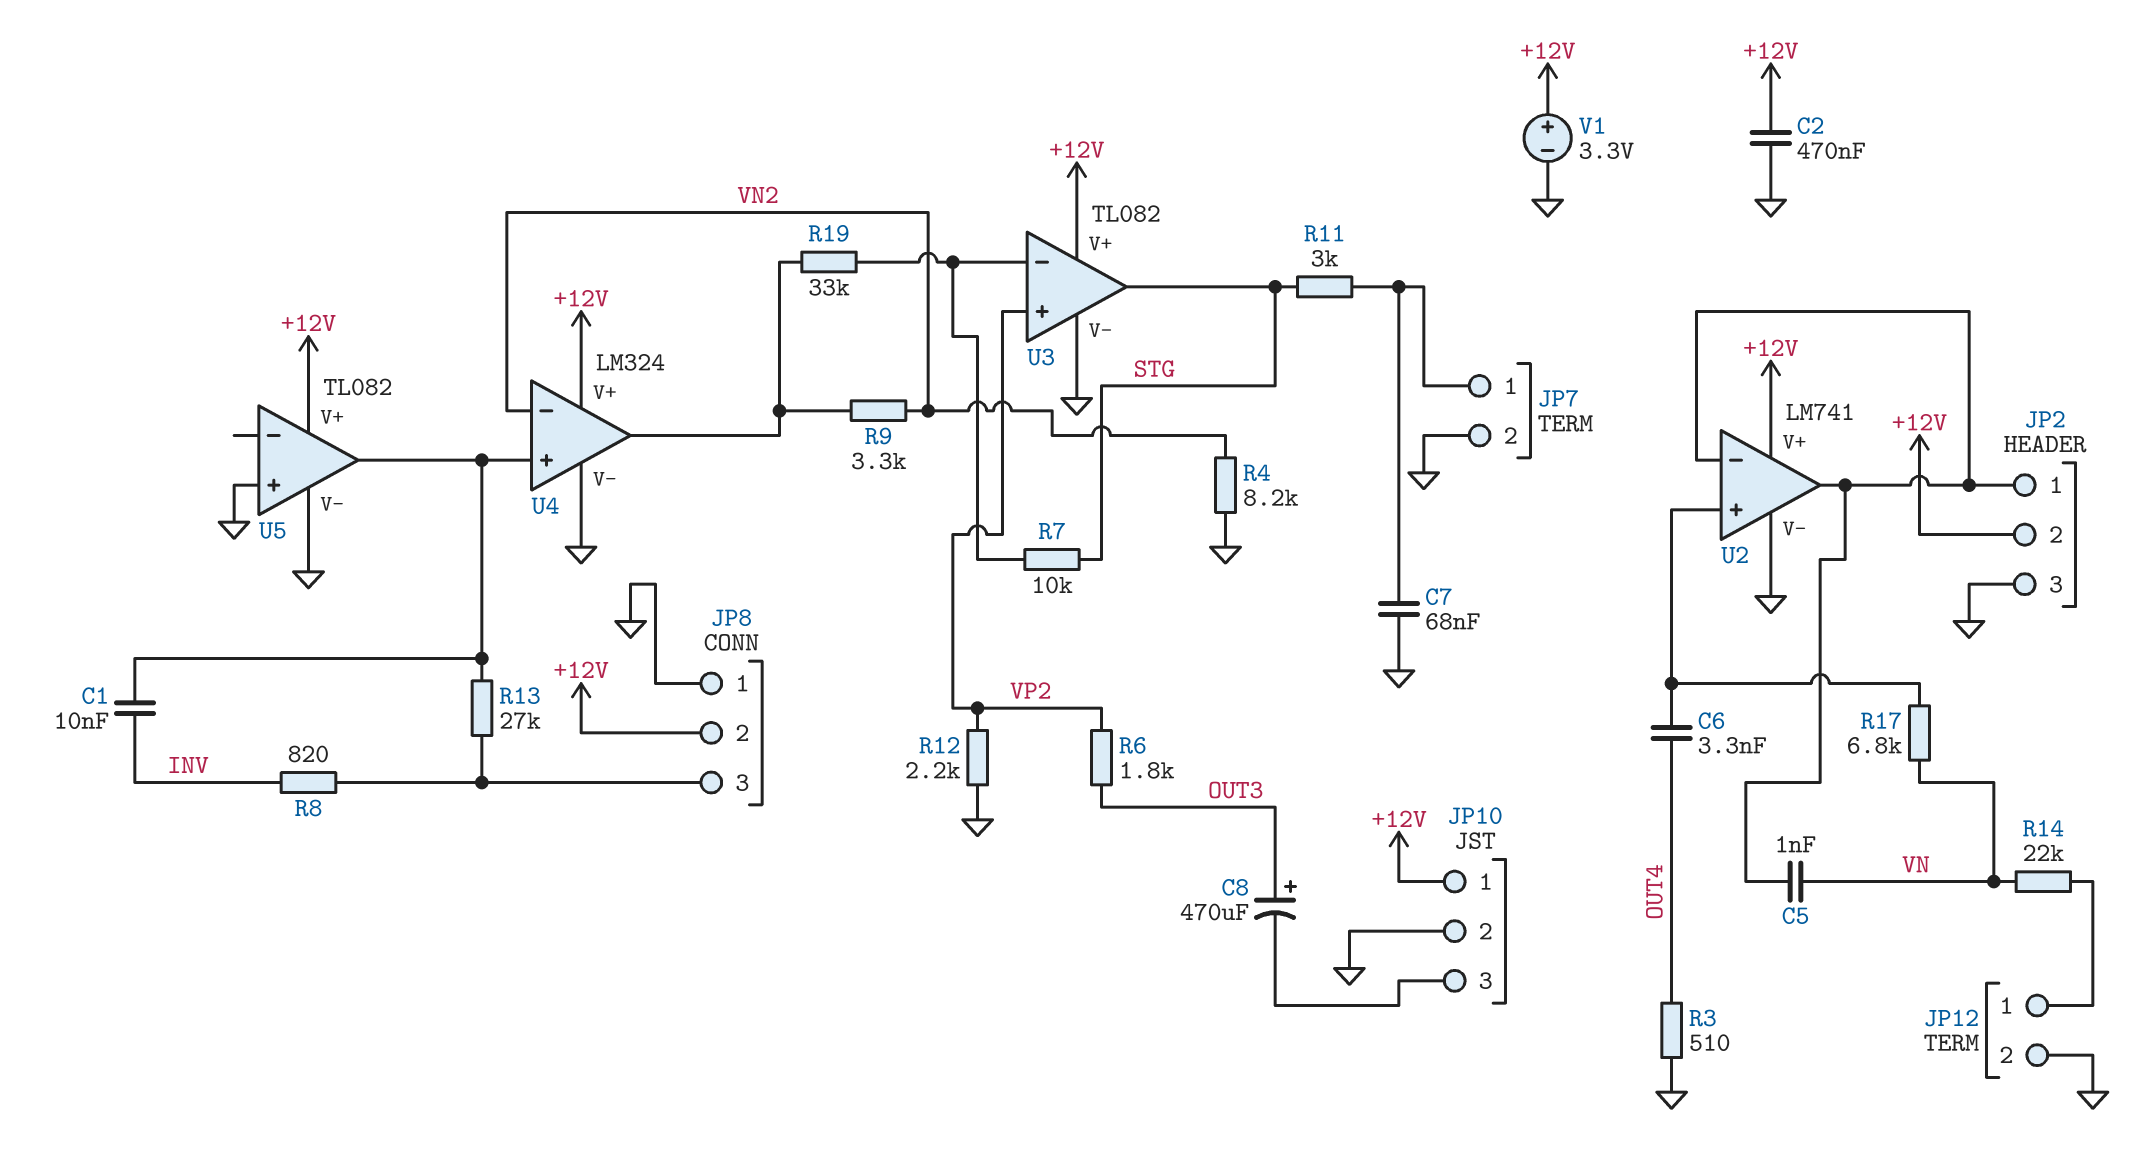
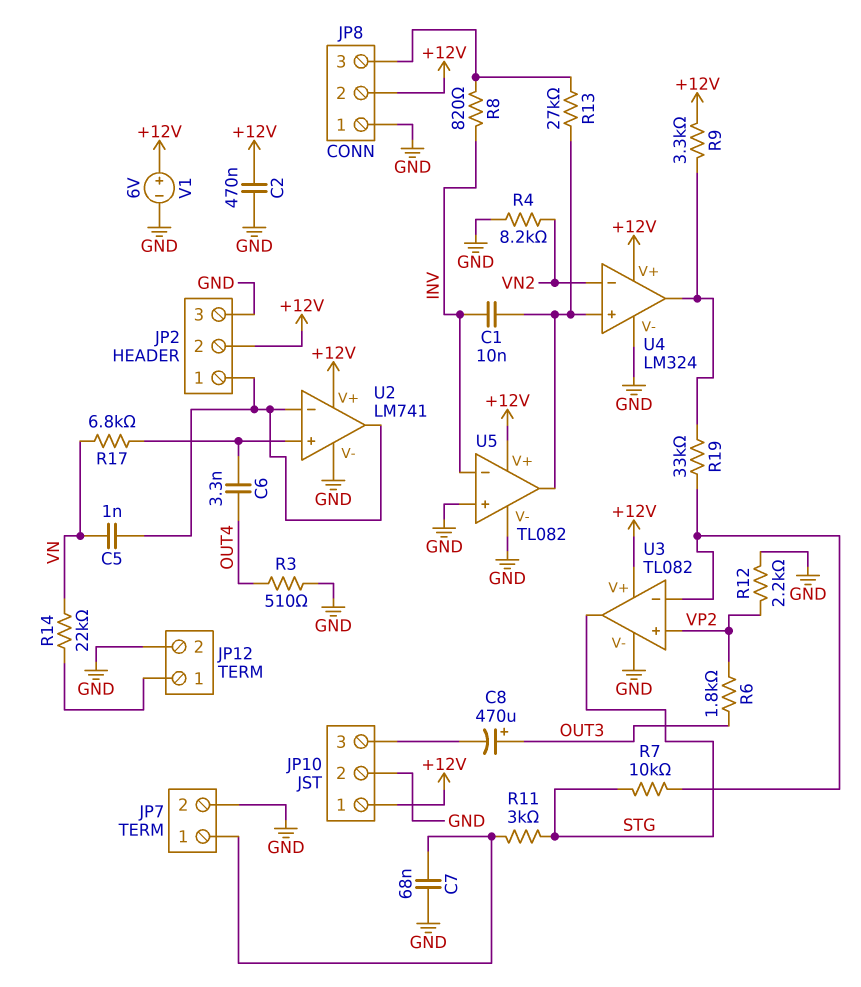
R9: 3.3k (U4/out, VN2) -> 3.3k (+12V, U4/out)
U5 pin in-: none -> INV
V1: 3.3V (plus +12V, minus GND) -> 6V (plus +12V, minus GND)

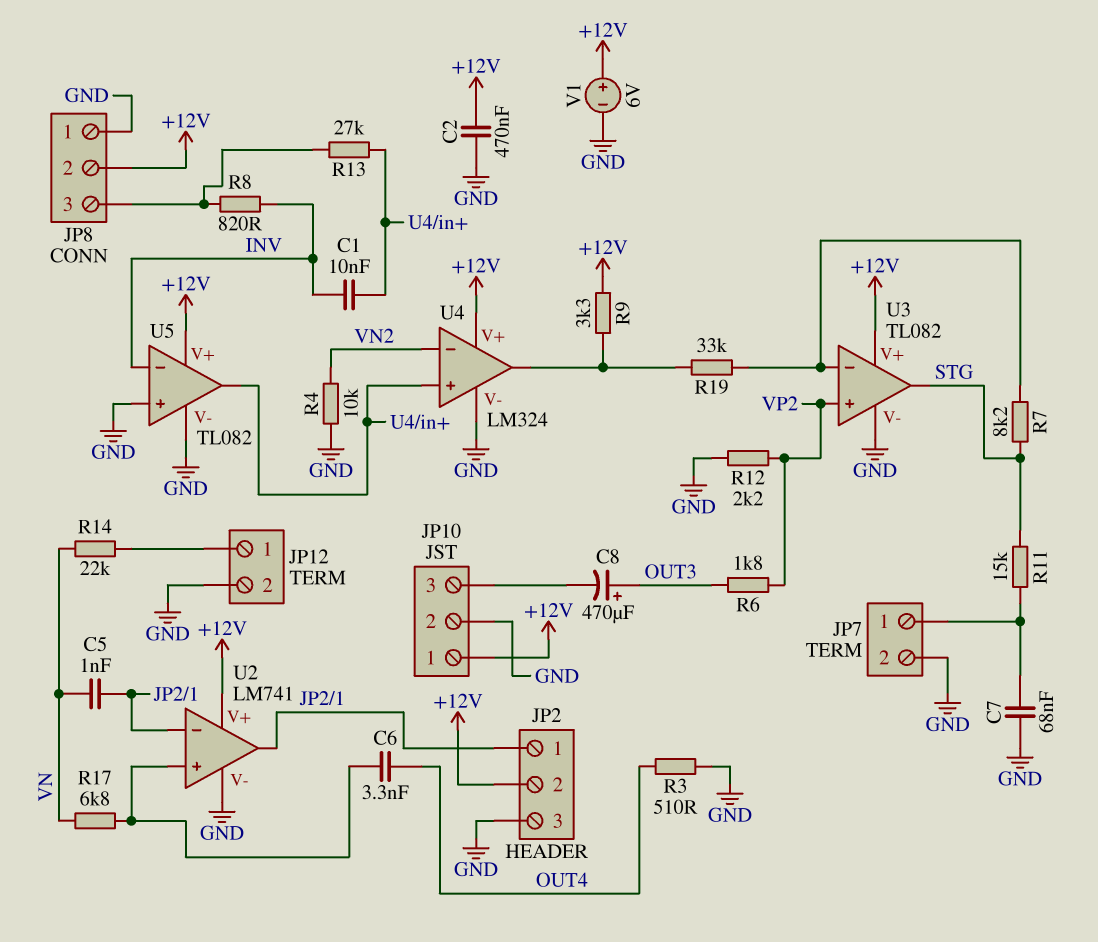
R4: 8.2k (GND, VN2) -> 10k (GND, VN2)
R7: 10k (STG, U3/in-) -> 8.2k (STG, U3/in-)
R11: 3k (JP7/1, STG) -> 15k (JP7/1, STG)

